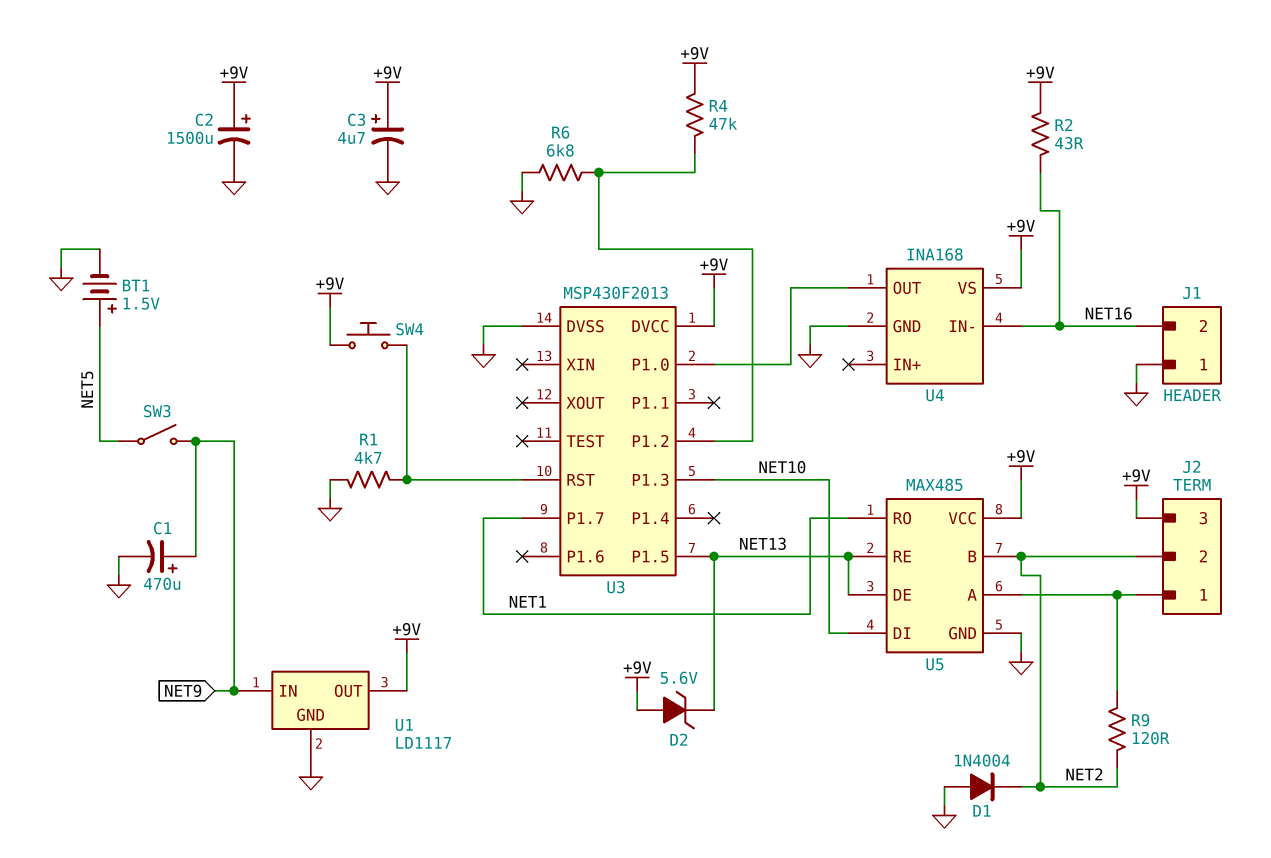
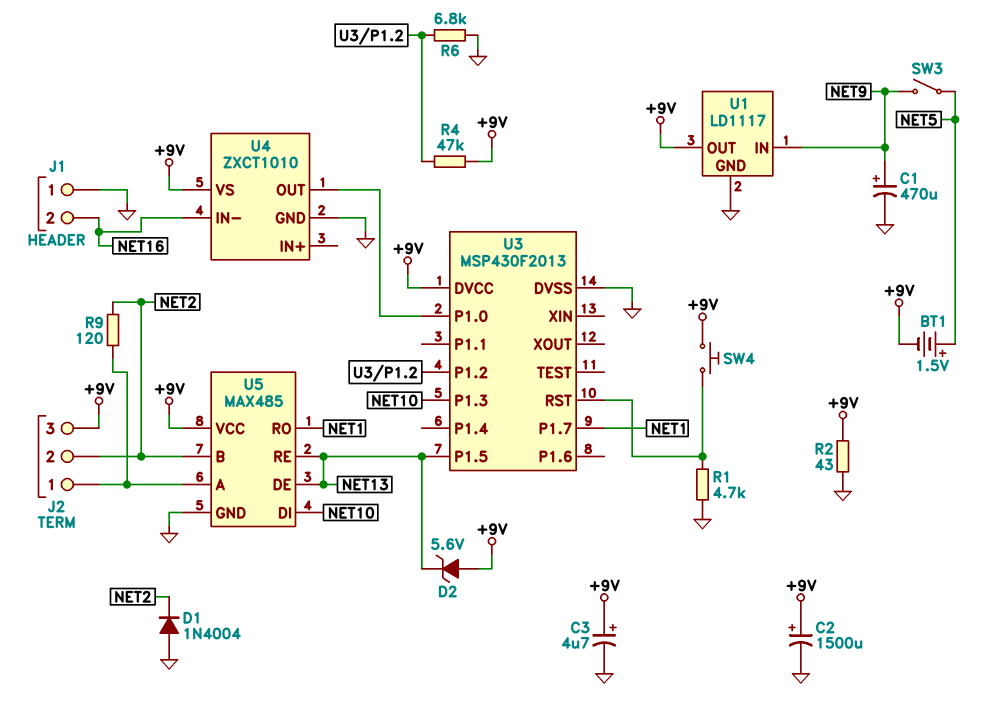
BT1: 1.5V (plus NET5, minus GND) -> 1.5V (plus NET5, minus +9V)
R2: 43 (+9V, NET16) -> 43 (+9V, GND)
U4: INA168 -> ZXCT1010

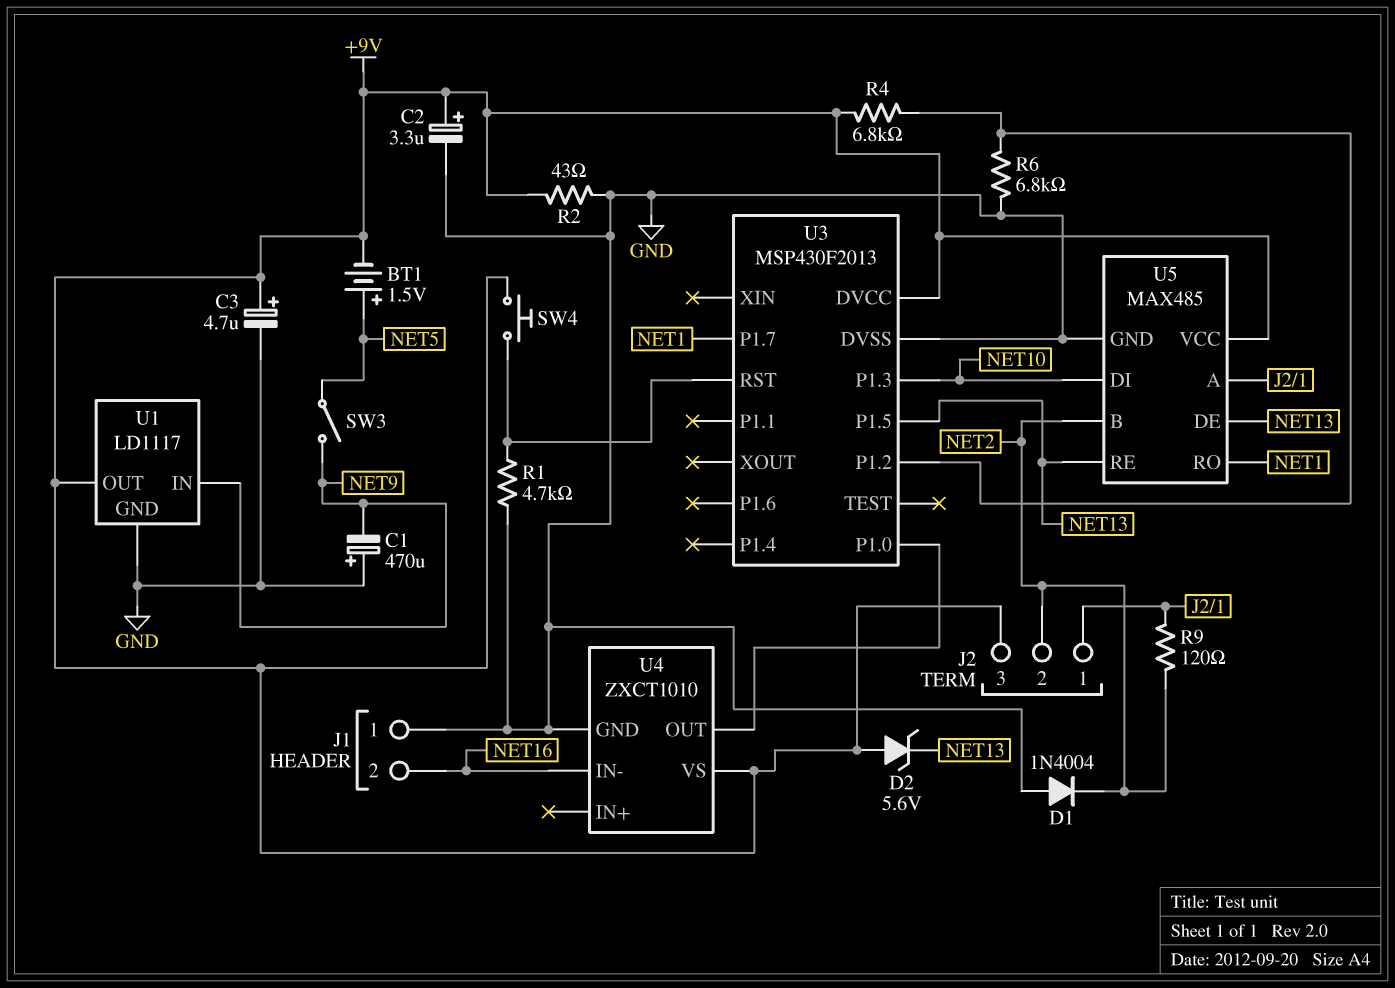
C1: 470uF (plus NET9, minus GND) -> 470uF (plus GND, minus NET9)
C2: 1500uF (plus +9V, minus GND) -> 3.3uF (plus +9V, minus GND)
R4: 47k (+9V, U3/P1.2) -> 6.8k (+9V, U3/P1.2)

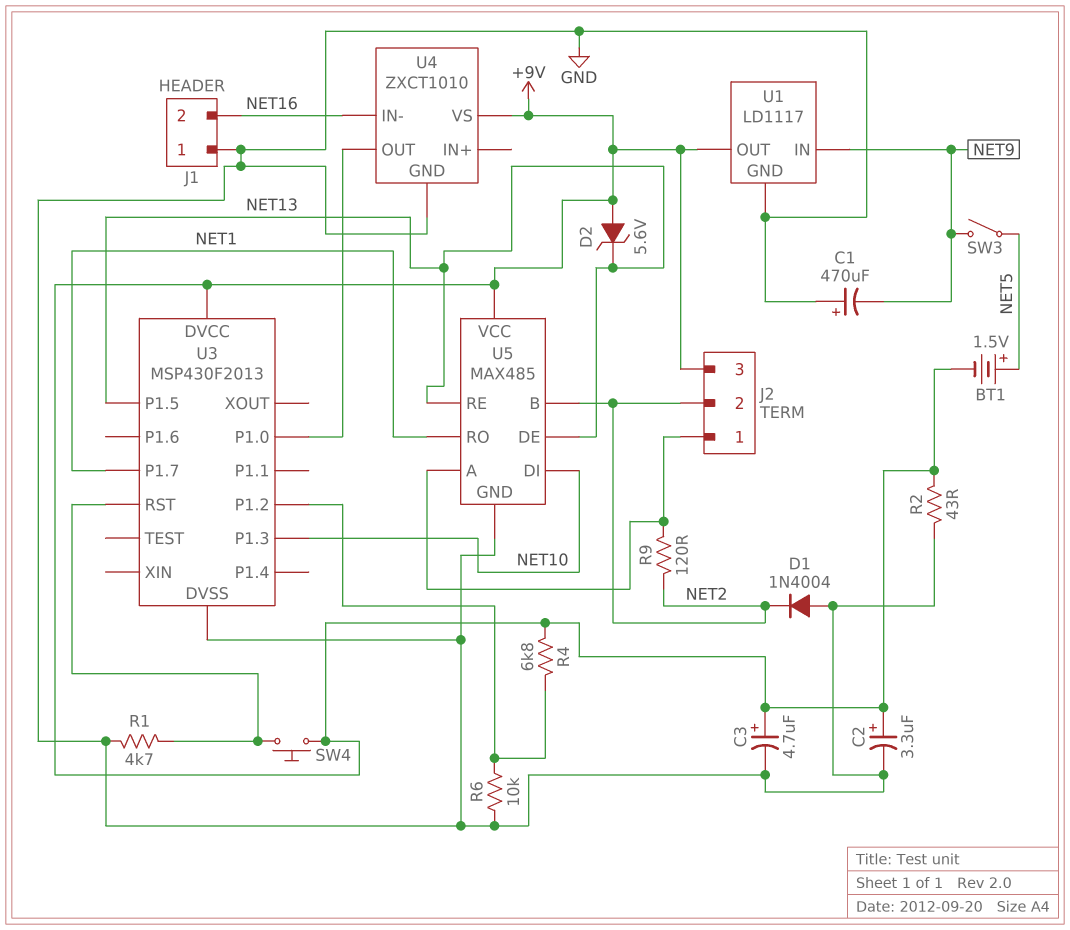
R6: 6.8k (GND, U3/P1.2) -> 10k (GND, U3/P1.2)

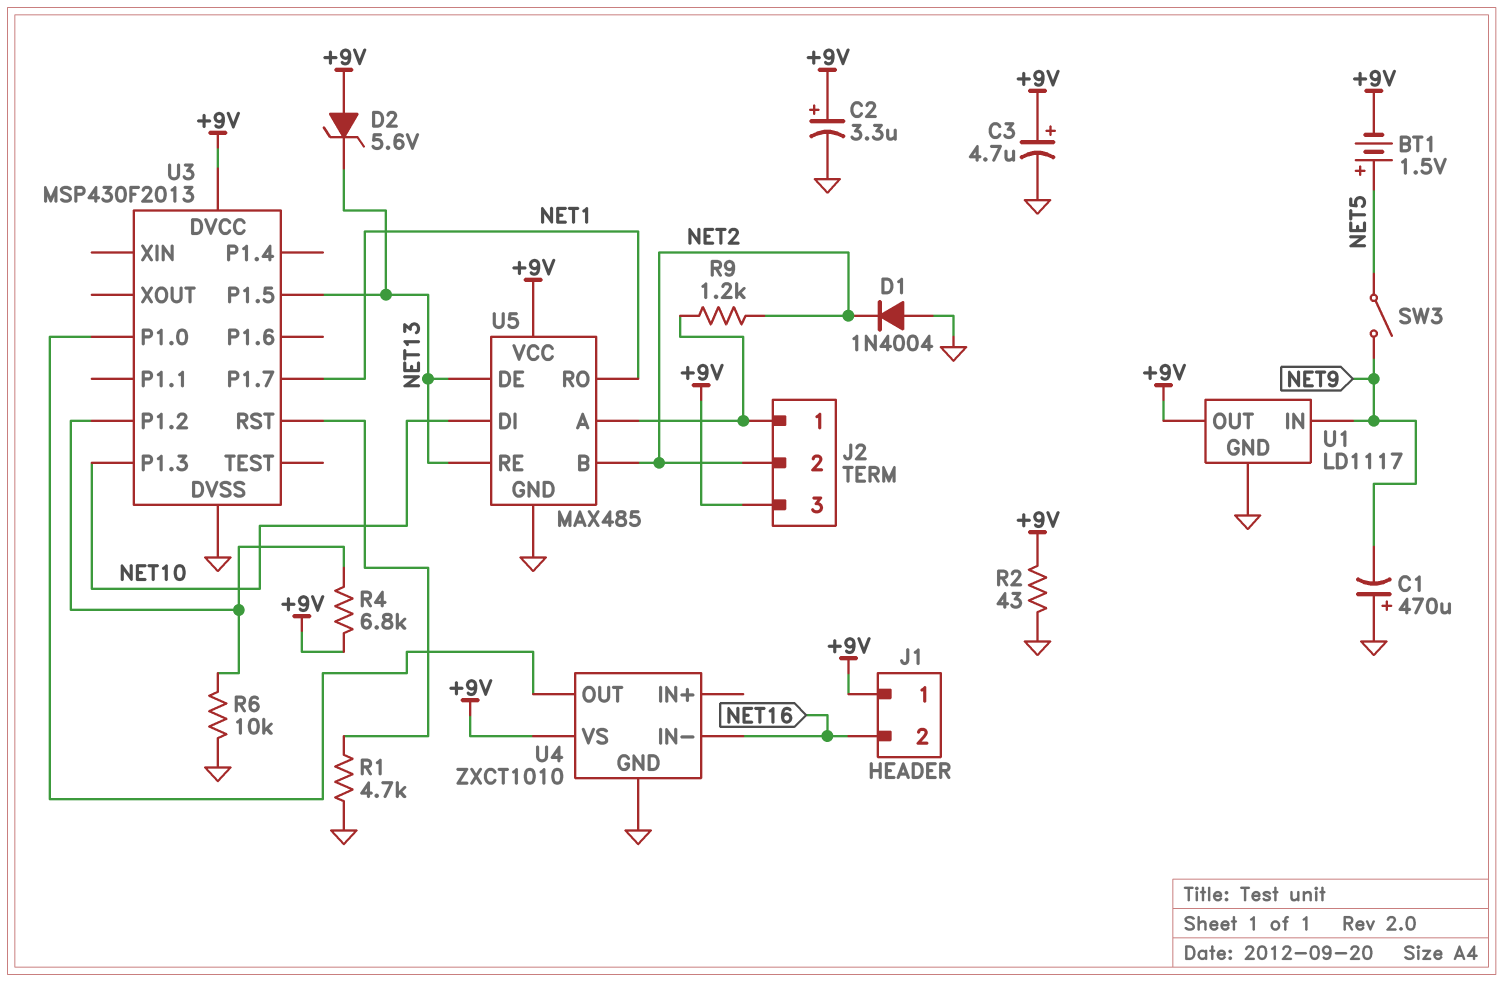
J1 pin 1: GND -> +9V
R9: 120 (J2/1, NET2) -> 1.2k (J2/1, NET2)
SW4: button (+9V, U3/RST) -> none

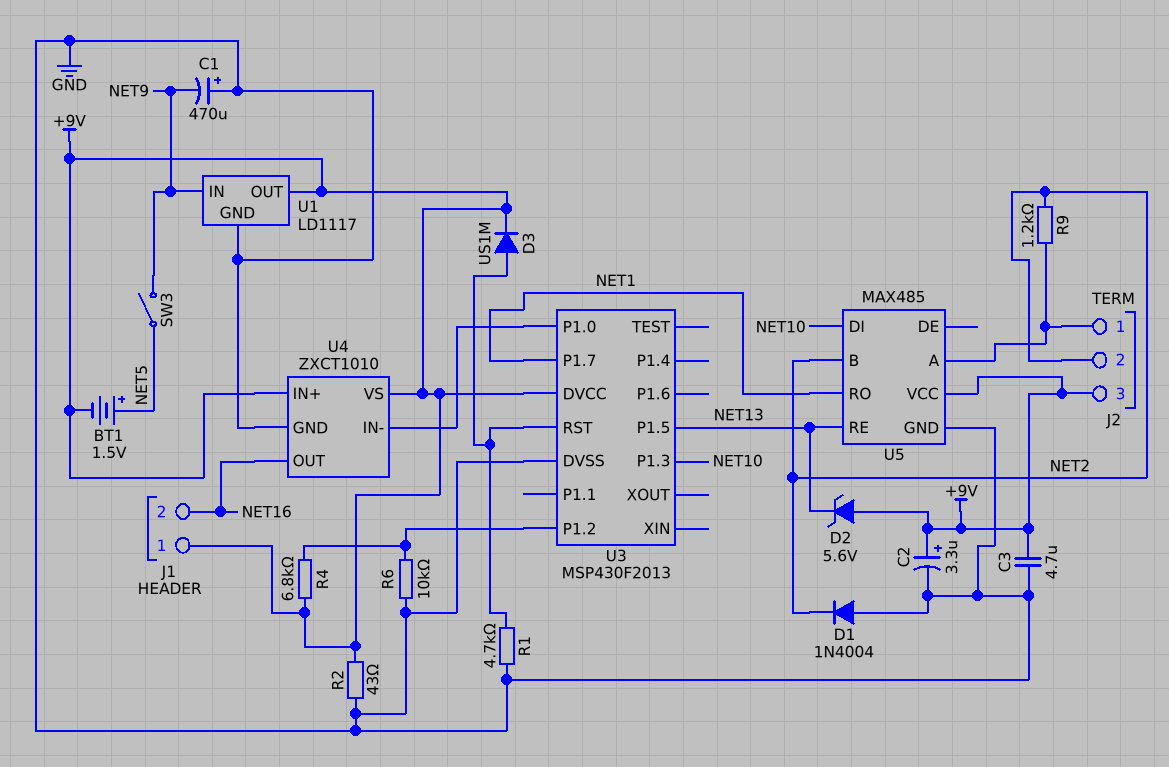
C3: 4.7uF (plus +9V, minus GND) -> 4.7uF (+9V, GND)
D3: none -> diode US1M (A U3/RST, K +9V)
U4 pin IN+: none -> +9V
U4 pin IN-: NET16 -> U3/P1.0
U4 pin OUT: U3/P1.0 -> NET16
U5 pin DE: NET13 -> none

